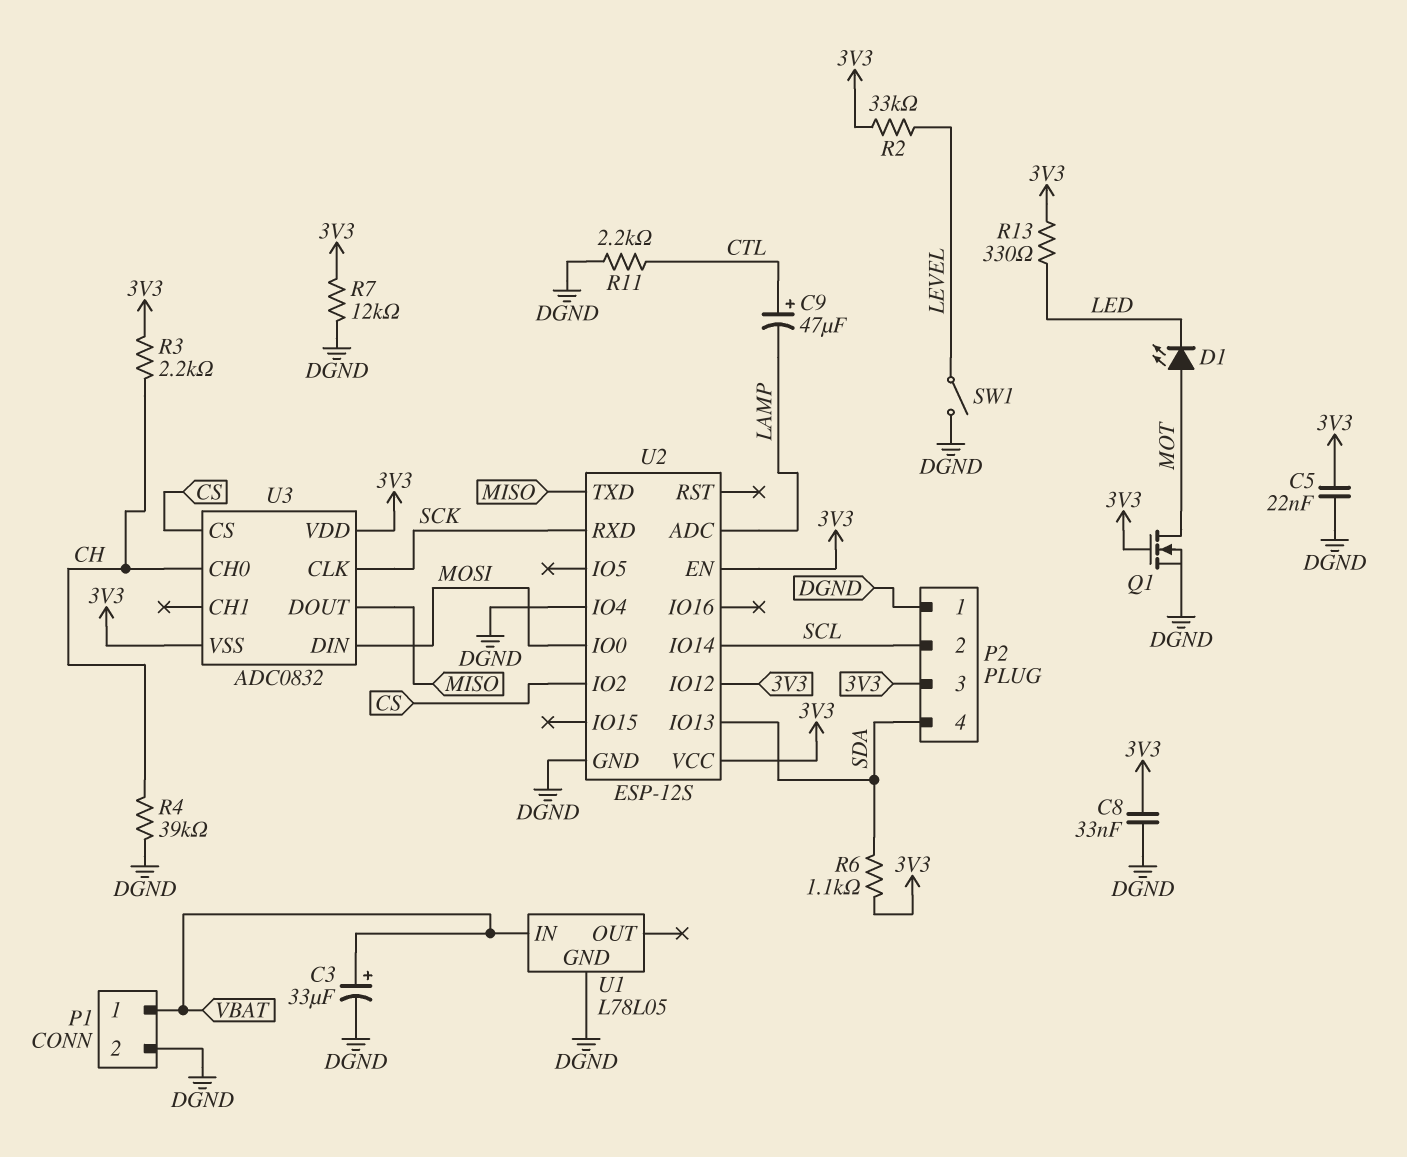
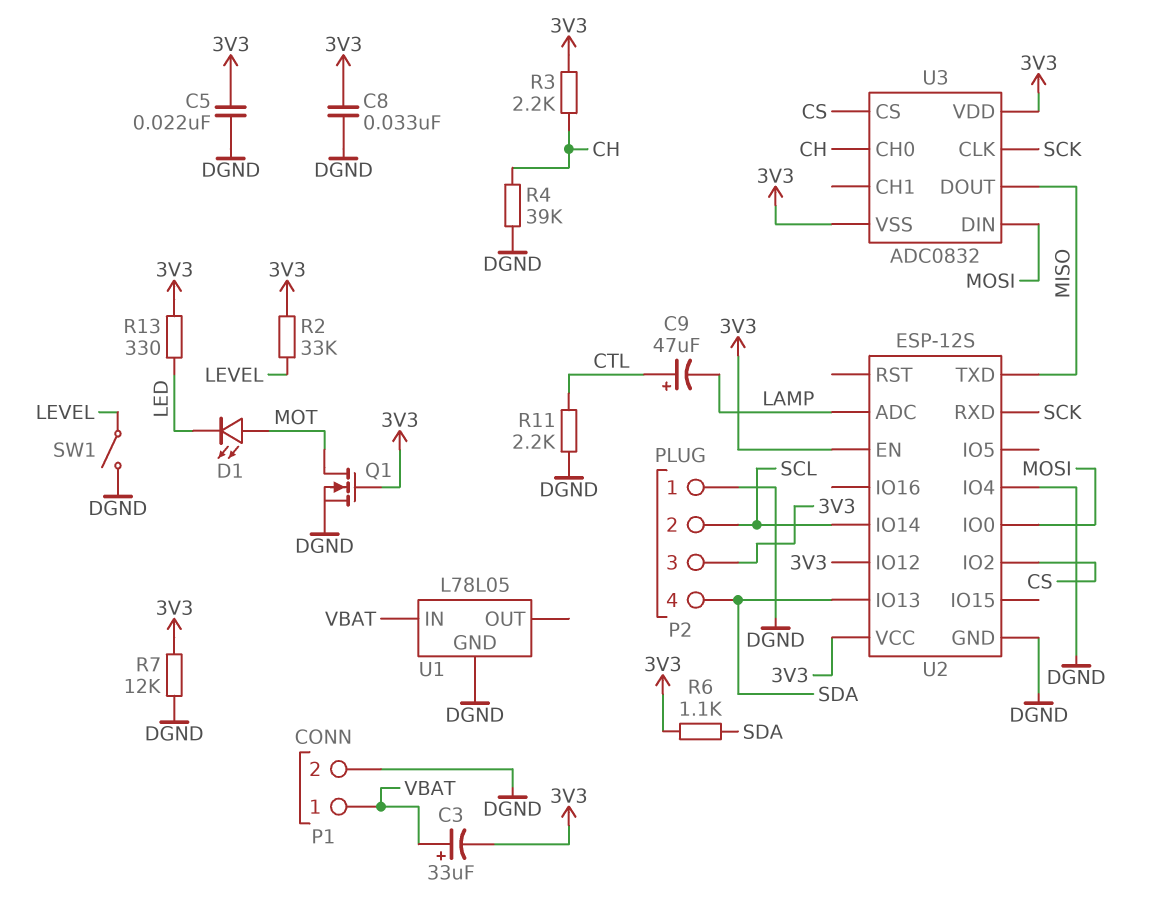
C3: 33uF (plus VBAT, minus DGND) -> 33uF (plus VBAT, minus 3V3)

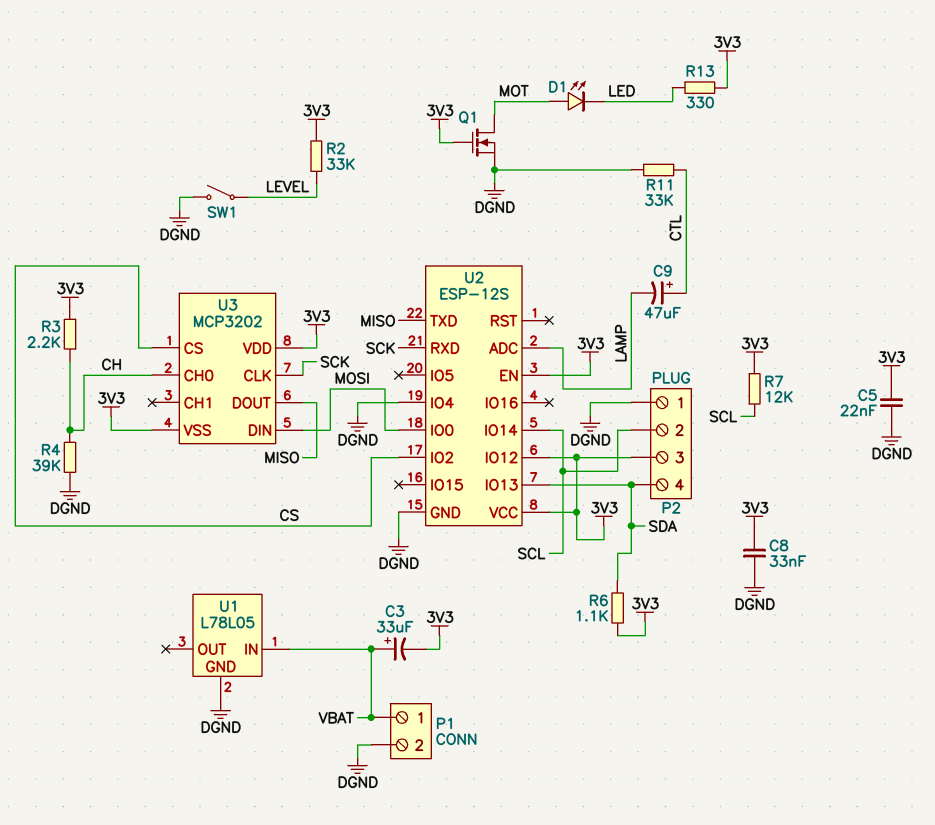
R7: 12k (3V3, DGND) -> 12k (3V3, SCL)
R11: 2.2k (CTL, DGND) -> 33k (CTL, DGND)
U3: ADC0832 -> MCP3202

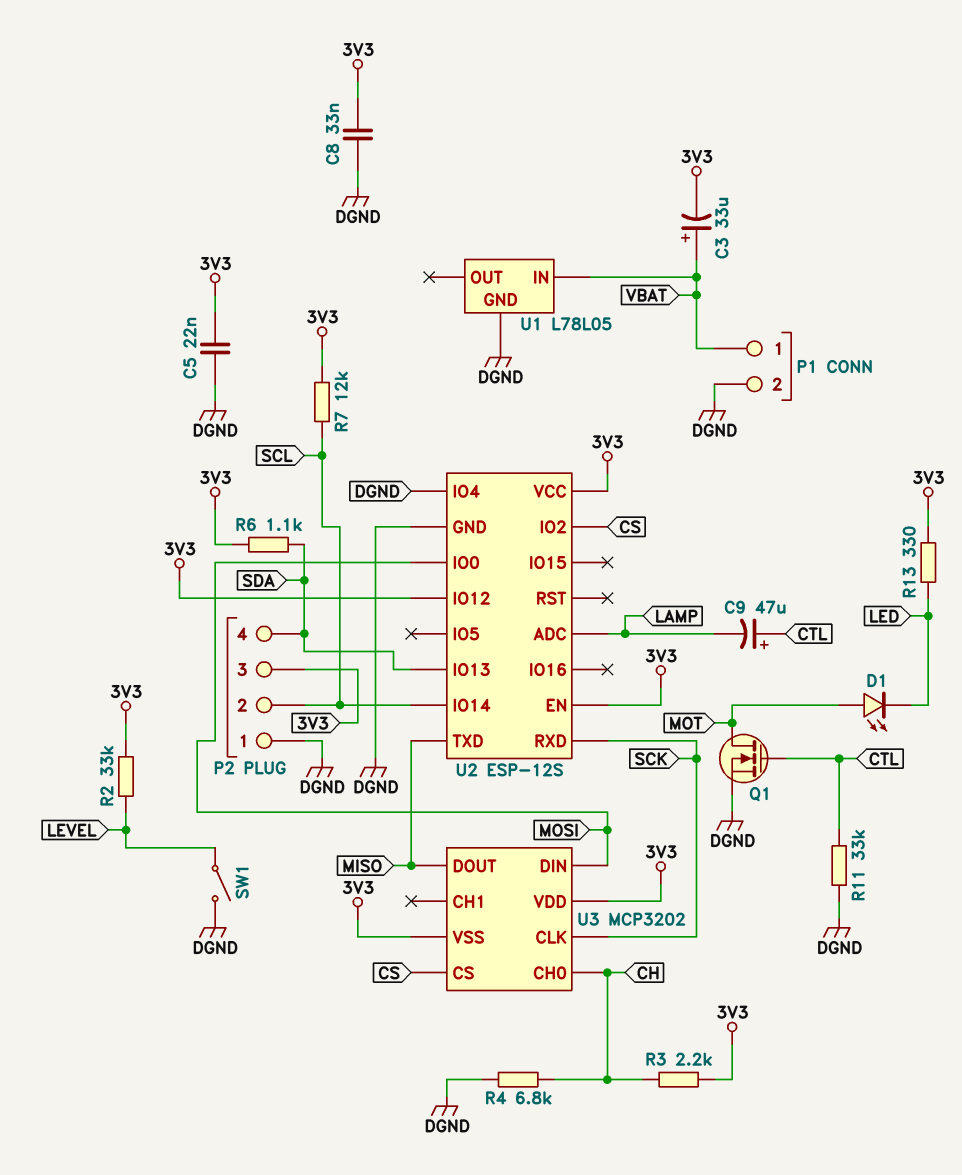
Q1: NMOS (G 3V3, D MOT, S DGND) -> NMOS (G CTL, D MOT, S DGND)
R4: 39k (CH, DGND) -> 6.8k (CH, DGND)

